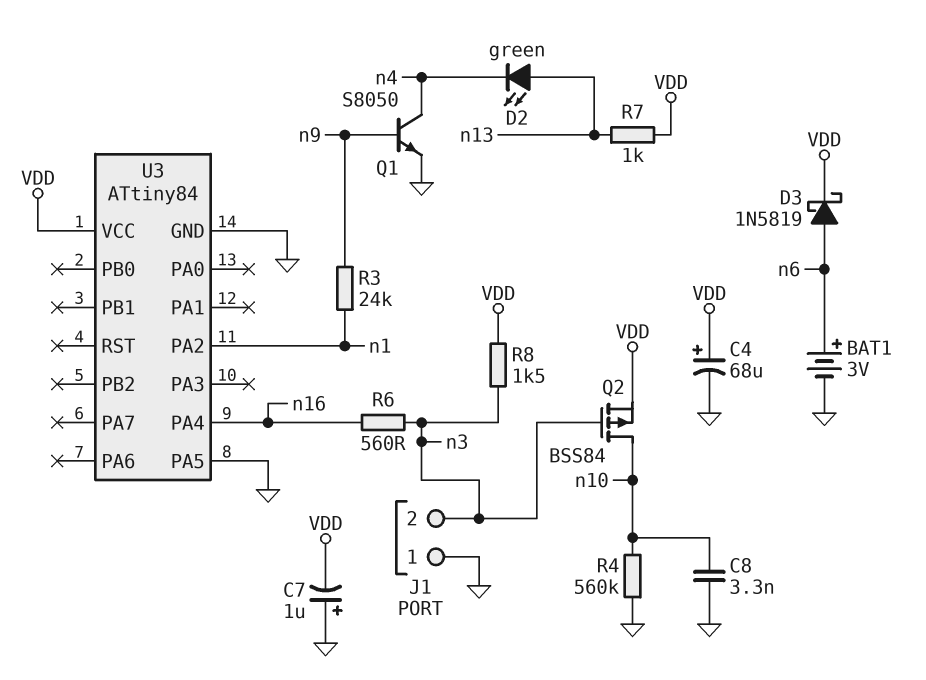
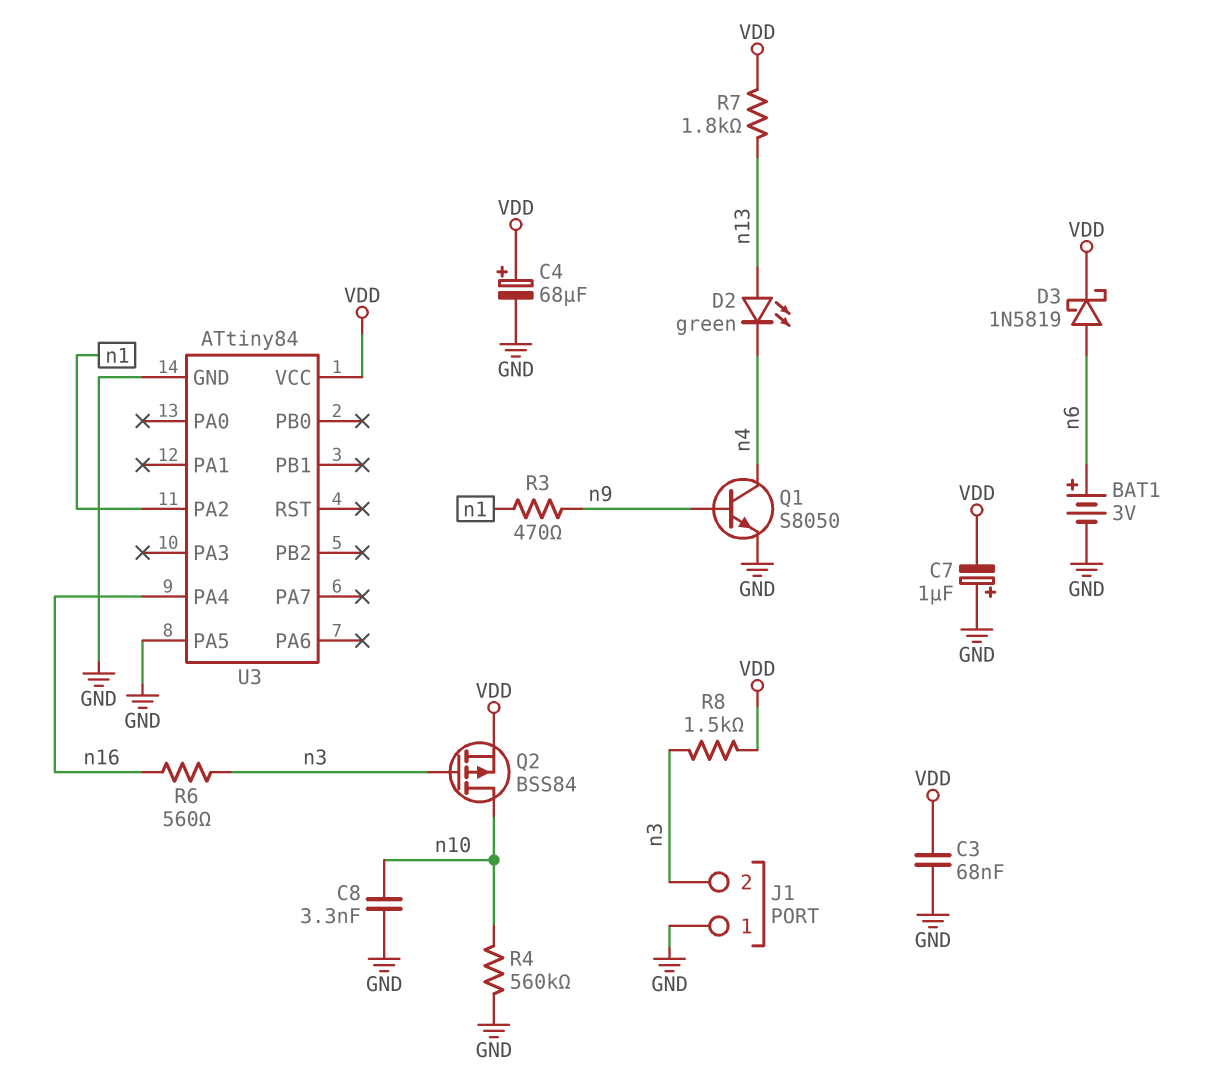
C3: none -> 68nF (GND, VDD)
R3: 24k (n1, n9) -> 470 (n1, n9)
R7: 1k (VDD, n13) -> 1.8k (VDD, n13)

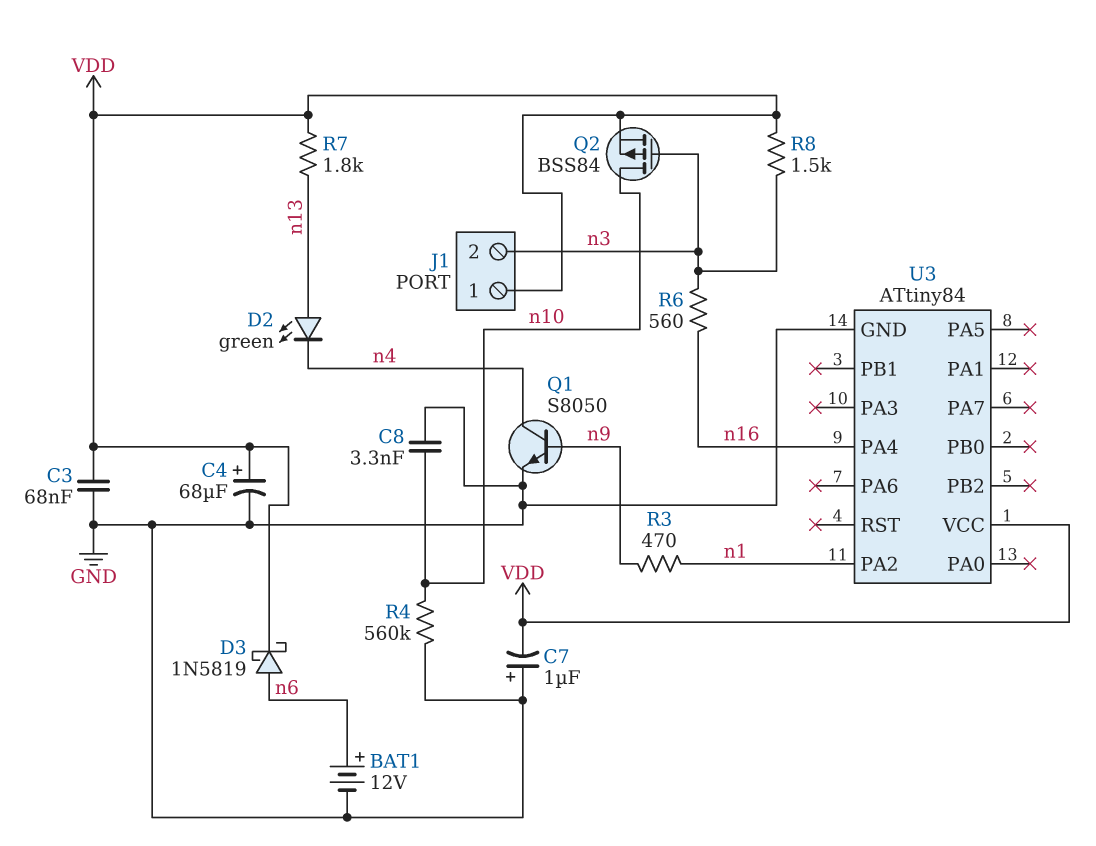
BAT1: 3V (plus n6, minus GND) -> 12V (plus n6, minus GND)
J1 pin 1: GND -> VDD
U3 pin PA5: GND -> none

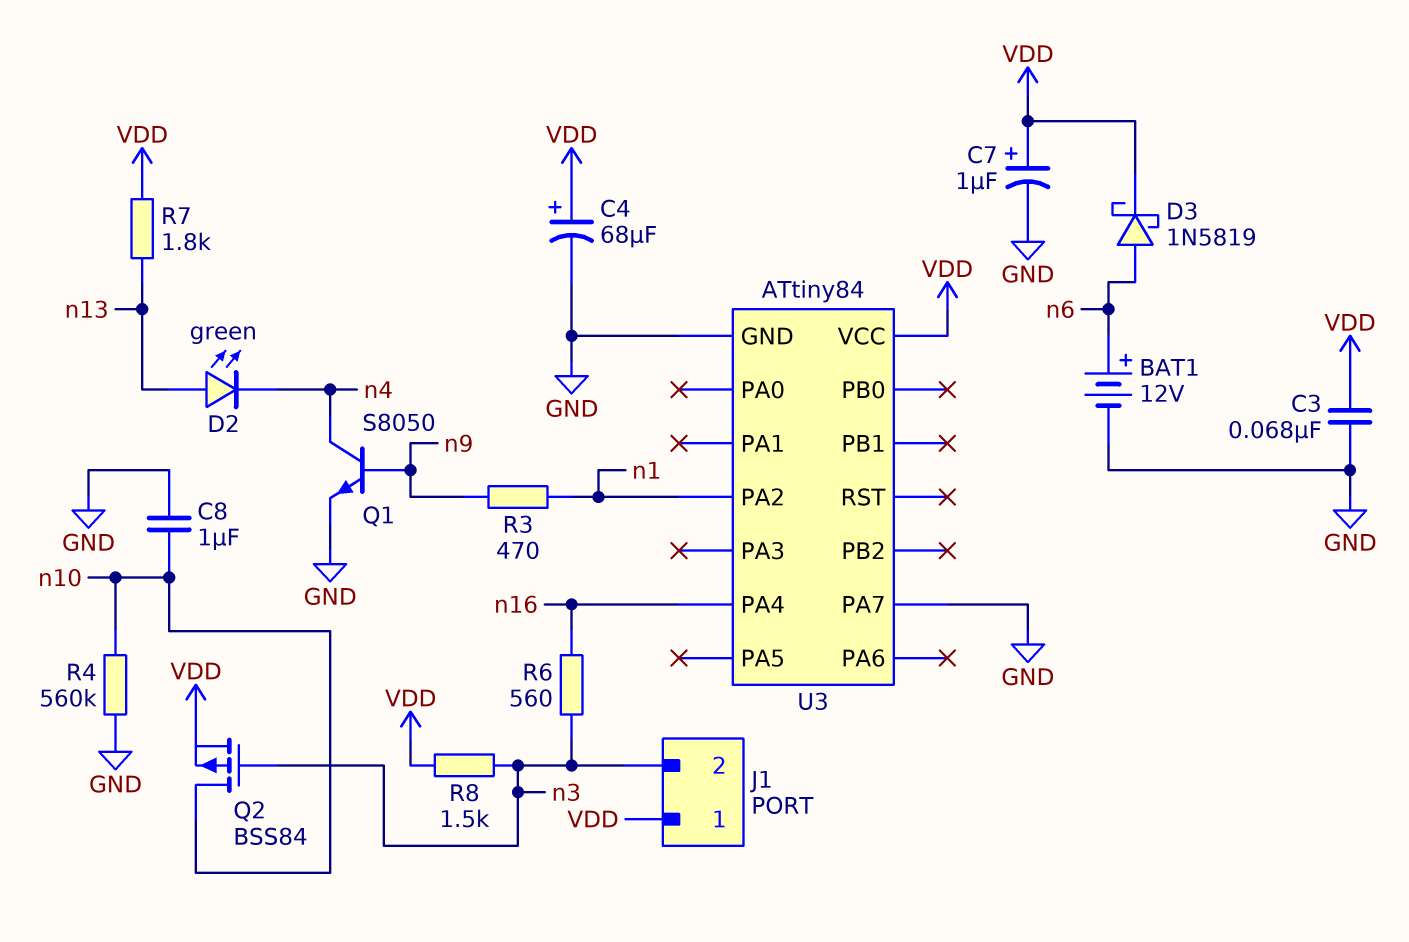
C7: 1uF (plus GND, minus VDD) -> 1uF (plus VDD, minus GND)
C8: 3.3nF (GND, n10) -> 1uF (GND, n10)
U3 pin PA7: none -> GND

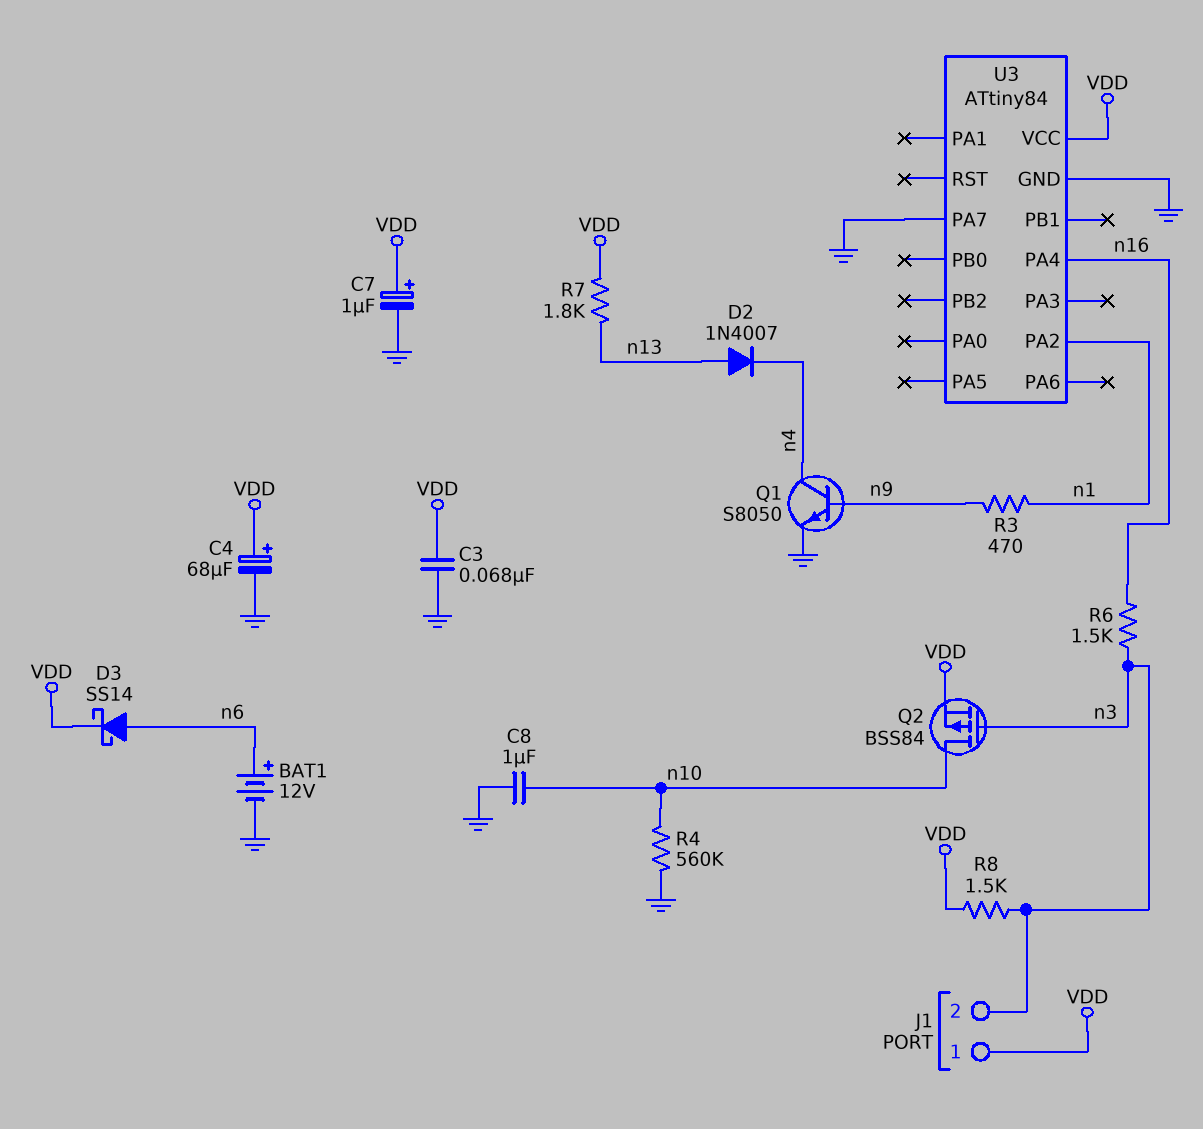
D2: LED green (A n13, K n4) -> diode 1N4007 (A n13, K n4)
D3: schottky 1N5819 (A n6, K VDD) -> schottky SS14 (A n6, K VDD)
R6: 560 (n3, n16) -> 1.5k (n3, n16)

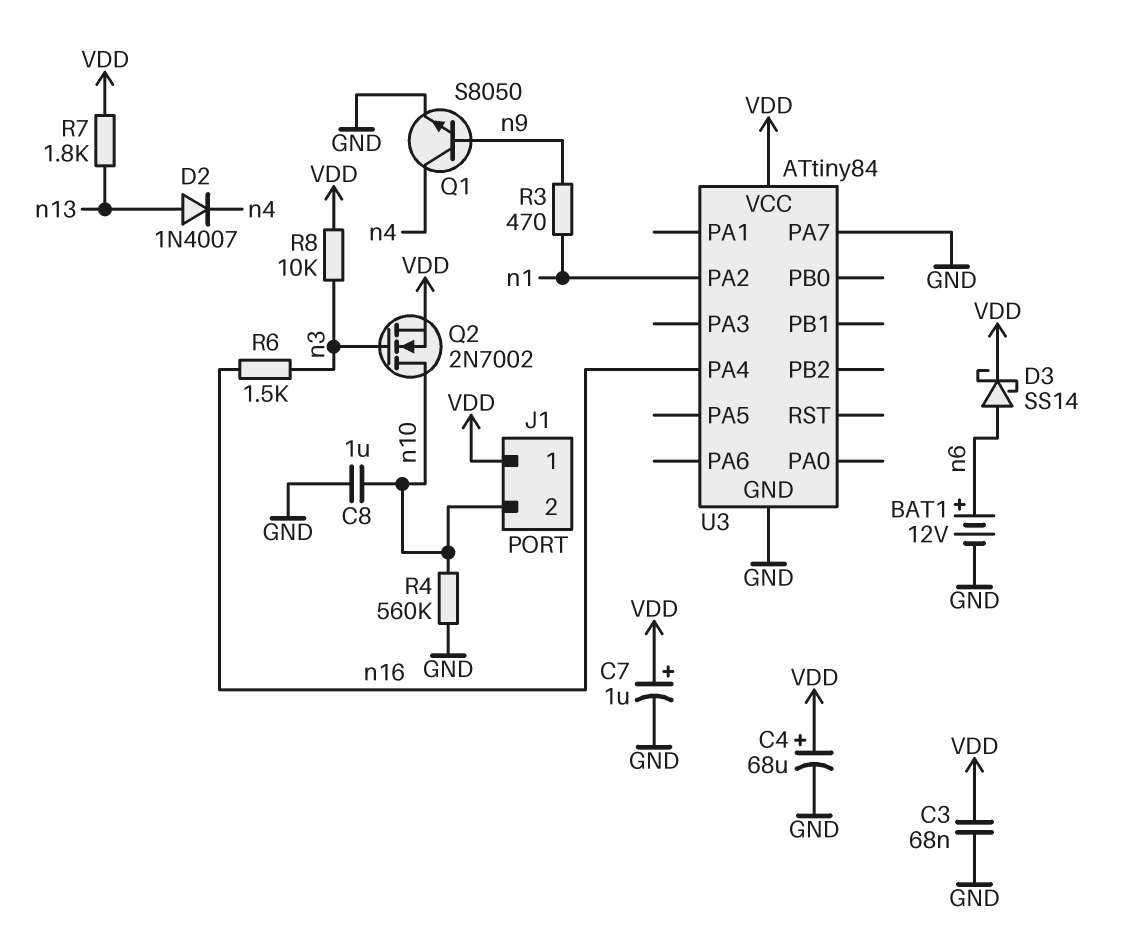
J1 pin 2: n3 -> n10
Q2: PMOS BSS84 (G n3, D n10, S VDD) -> NMOS 2N7002 (G n3, D n10, S VDD)
R8: 1.5k (VDD, n3) -> 10k (VDD, n3)

